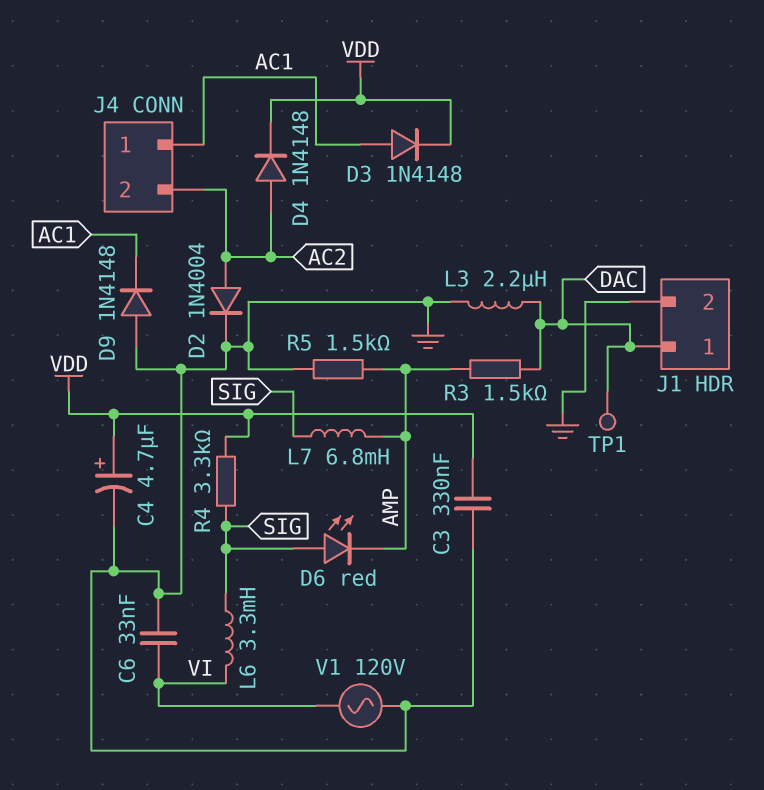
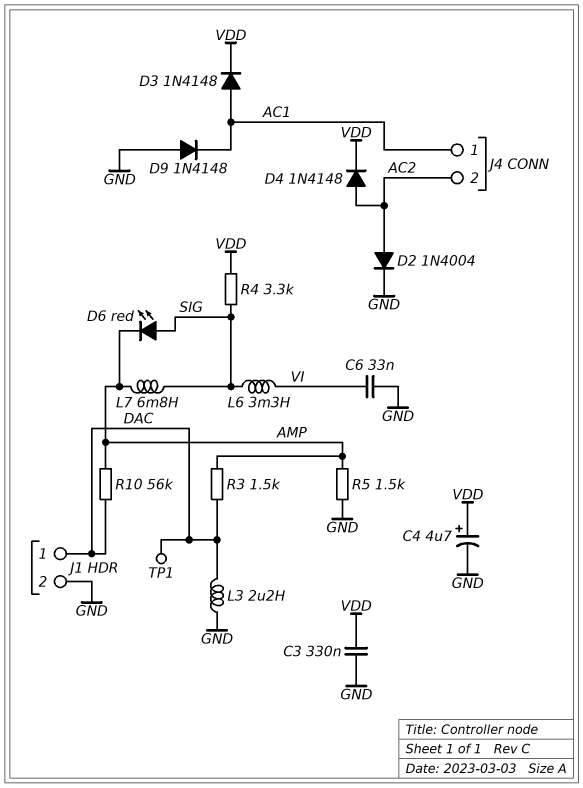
R10: none -> 56k (AMP, DAC)
V1: AC 120V (GND, VI) -> none

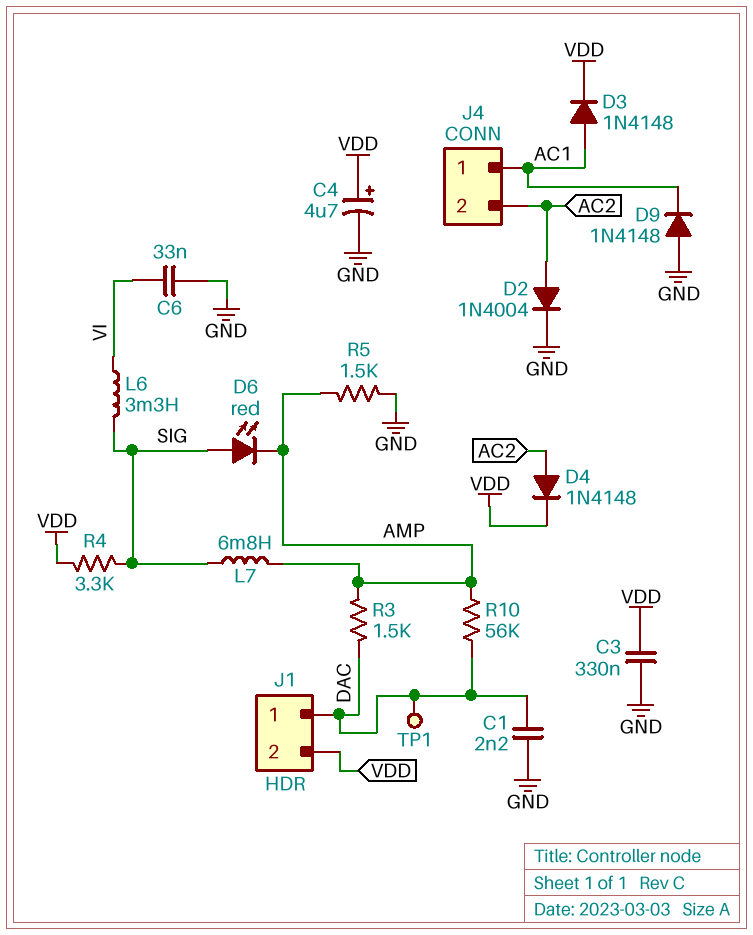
C1: none -> 2.2nF (DAC, GND)
J1 pin 2: GND -> VDD
L3: 2.2uH (DAC, GND) -> none

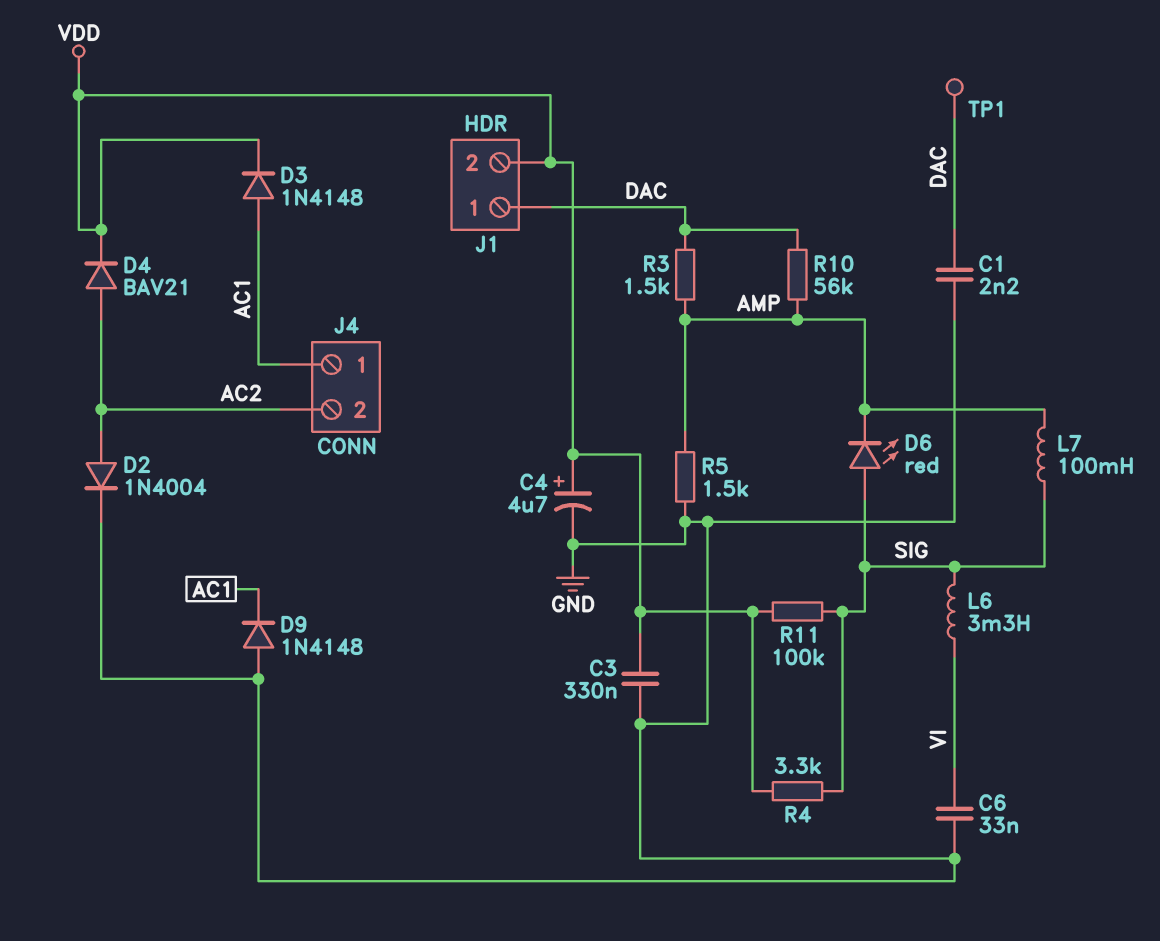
D4: diode 1N4148 (A AC2, K VDD) -> diode BAV21 (A AC2, K VDD)
L7: 6.8mH (AMP, SIG) -> 100mH (AMP, SIG)
R11: none -> 100k (SIG, VDD)

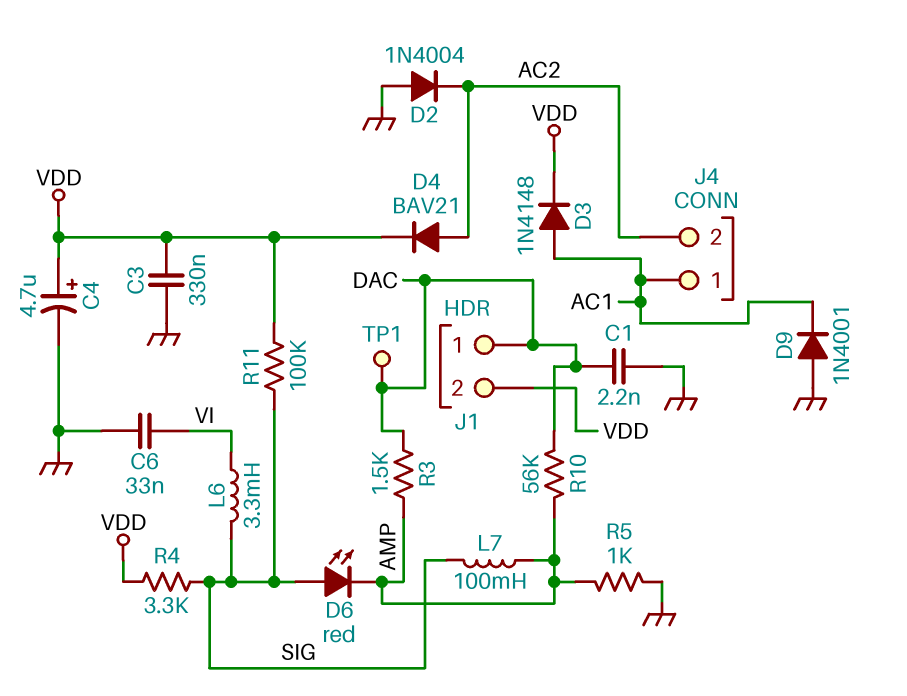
D2: diode 1N4004 (A AC2, K GND) -> diode 1N4004 (A GND, K AC2)
D9: diode 1N4148 (A GND, K AC1) -> diode 1N4001 (A GND, K AC1)
R5: 1.5k (AMP, GND) -> 1k (AMP, GND)

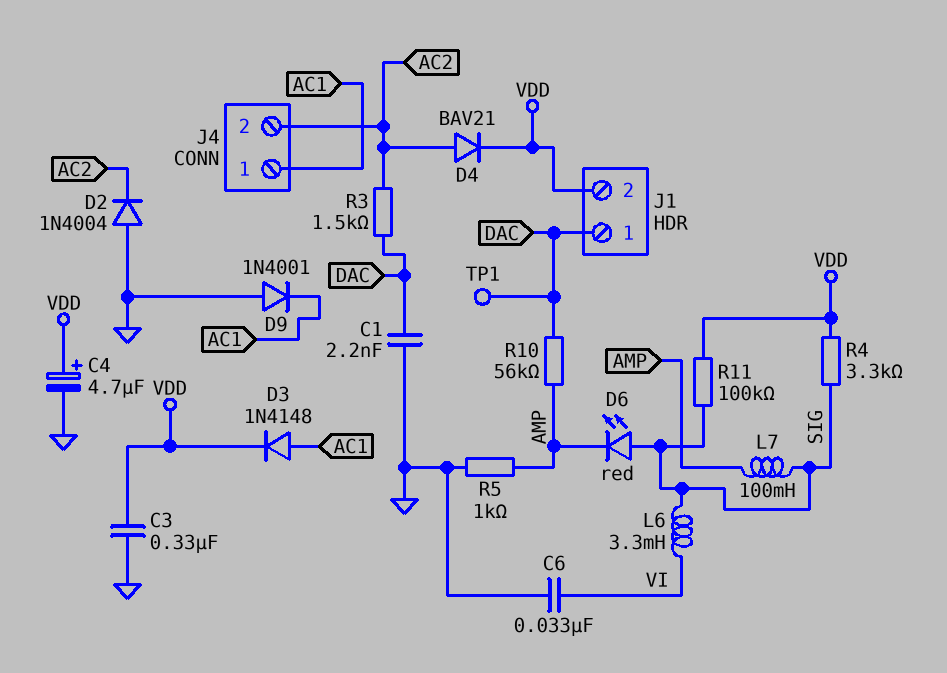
R3: 1.5k (AMP, DAC) -> 1.5k (AC2, DAC)

